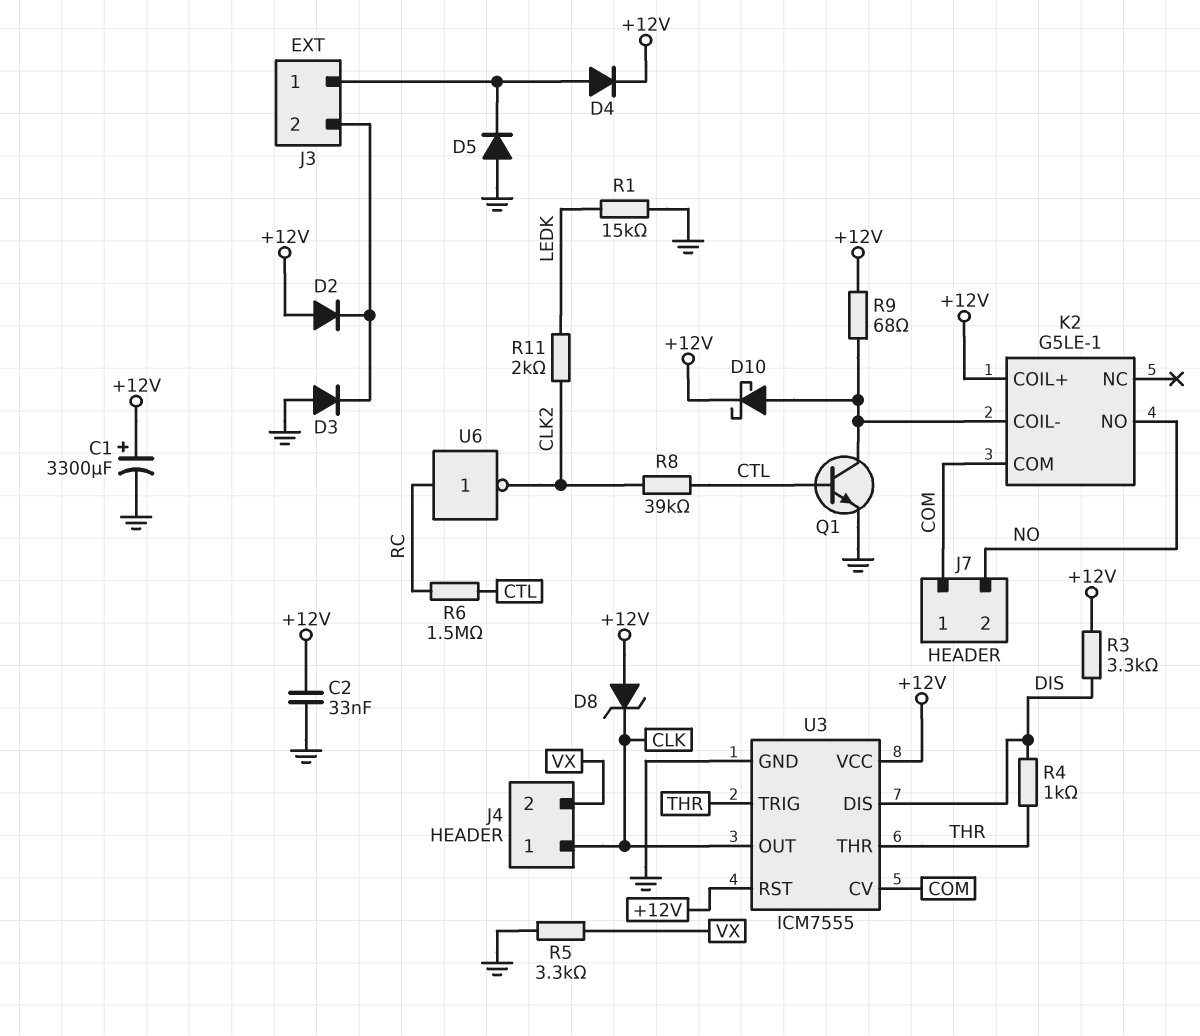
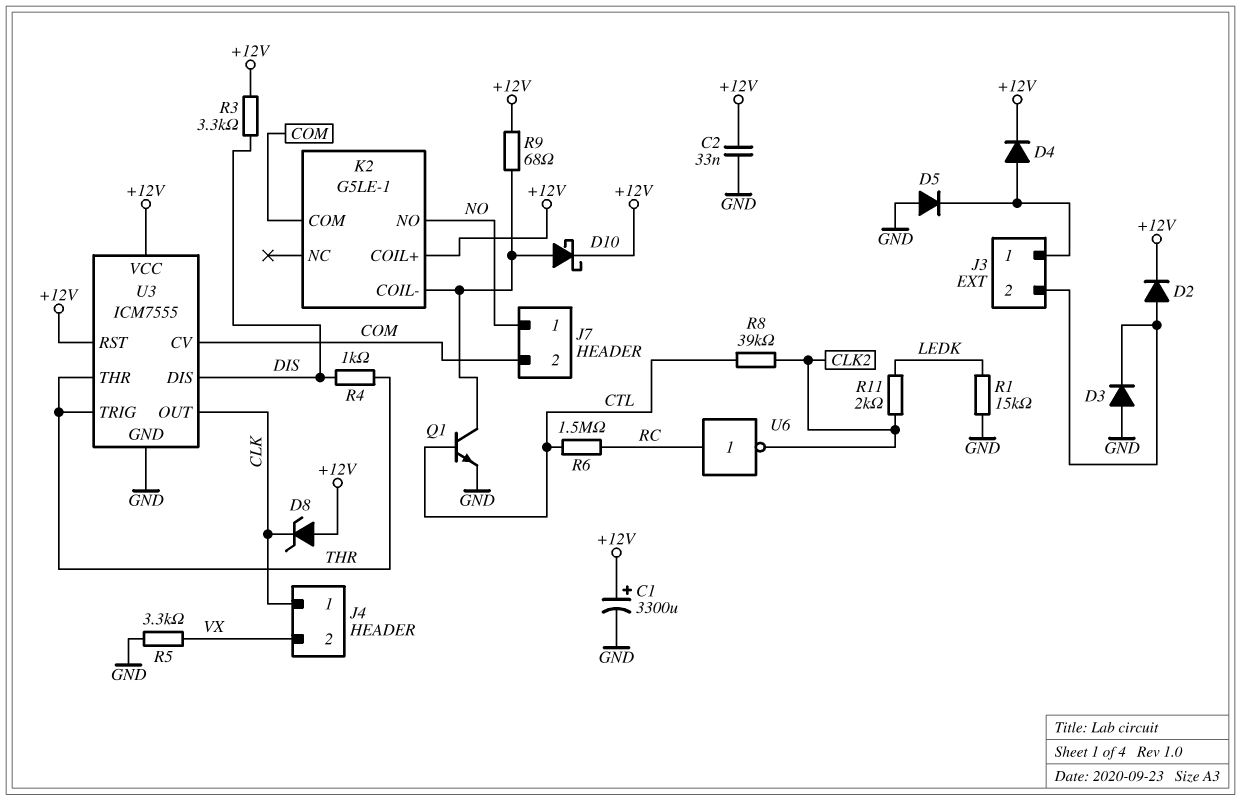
D2: diode (A +12V, K J3/2) -> diode (A J3/2, K +12V)
J7 pin 1: COM -> NO
J7 pin 2: NO -> COM

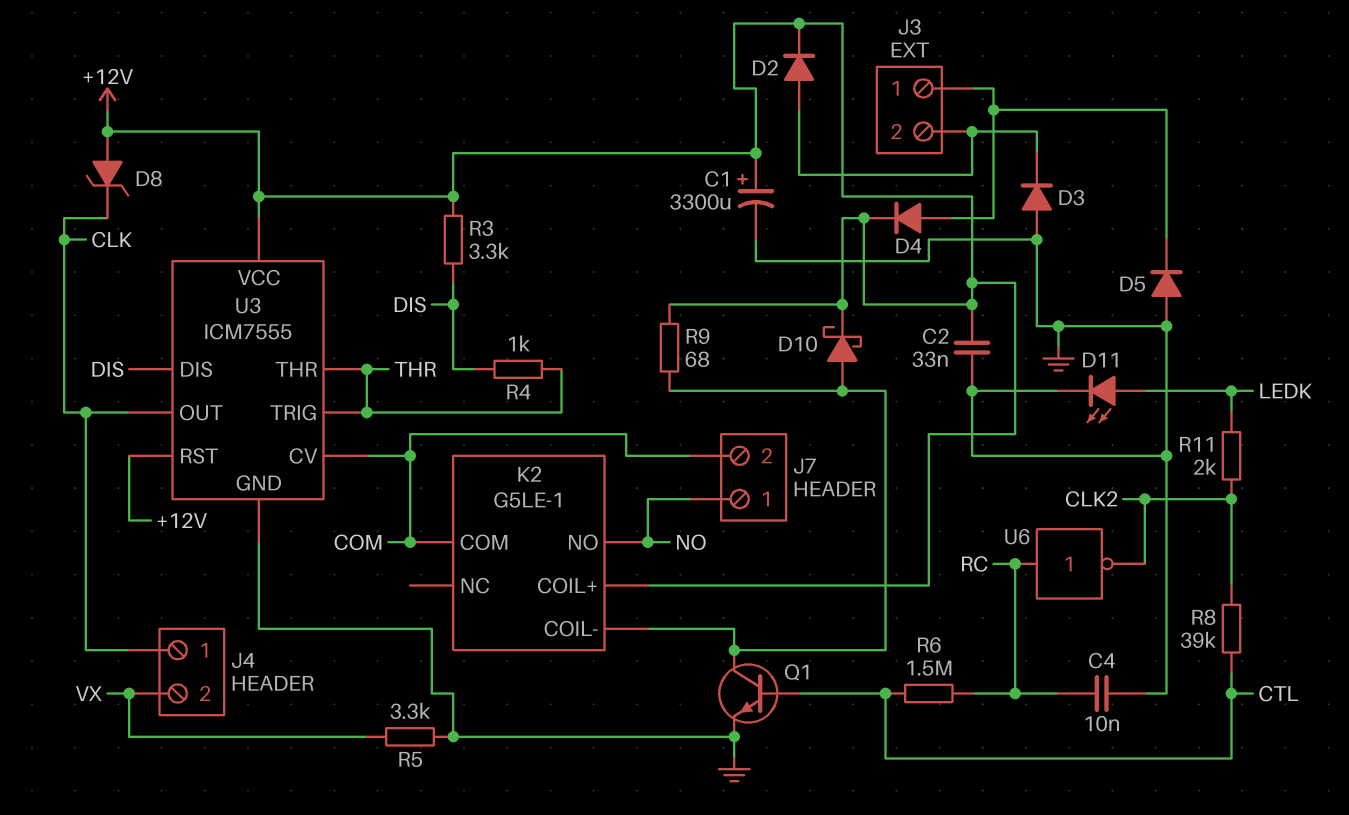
C4: none -> 10nF (GND, RC)
D11: none -> LED (A LEDK, K GND)
R1: 15k (GND, LEDK) -> none

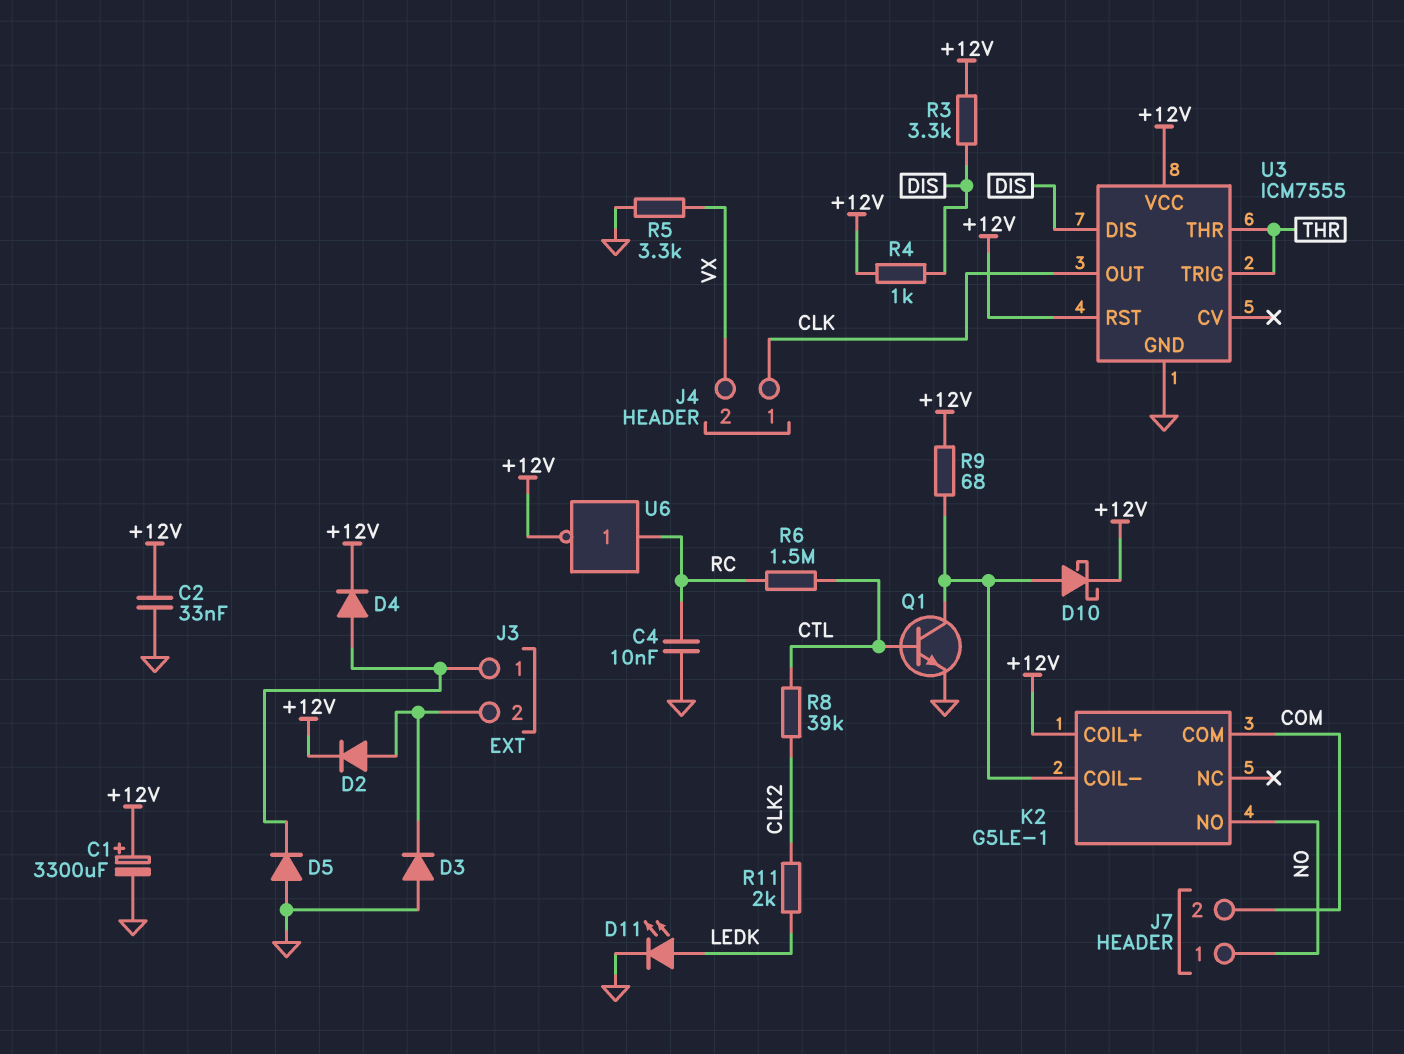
D8: zener (A +12V, K CLK) -> none
R4: 1k (DIS, THR) -> 1k (+12V, DIS)
U3 pin CV: COM -> none
U6: NOT (in RC, out CLK2) -> NOT (in RC, out +12V)

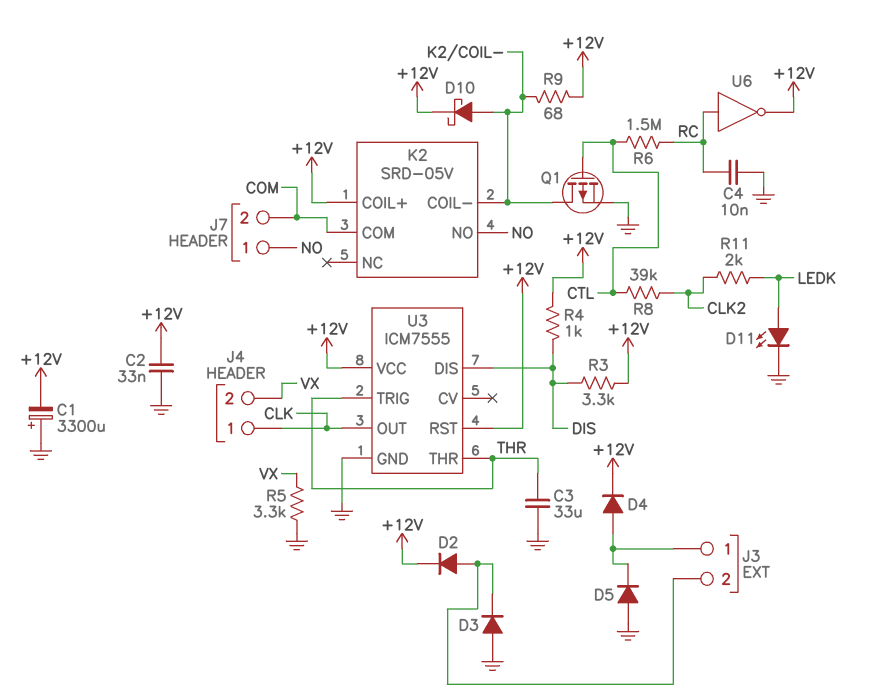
C1: 3300uF (plus +12V, minus GND) -> 3300uF (plus GND, minus +12V)
C3: none -> 33uF (GND, THR)
K2: G5LE-1 -> SRD-05V
Q1: NPN (B CTL, C K2/COIL-, E GND) -> PMOS (G CTL, D K2/COIL-, S GND)

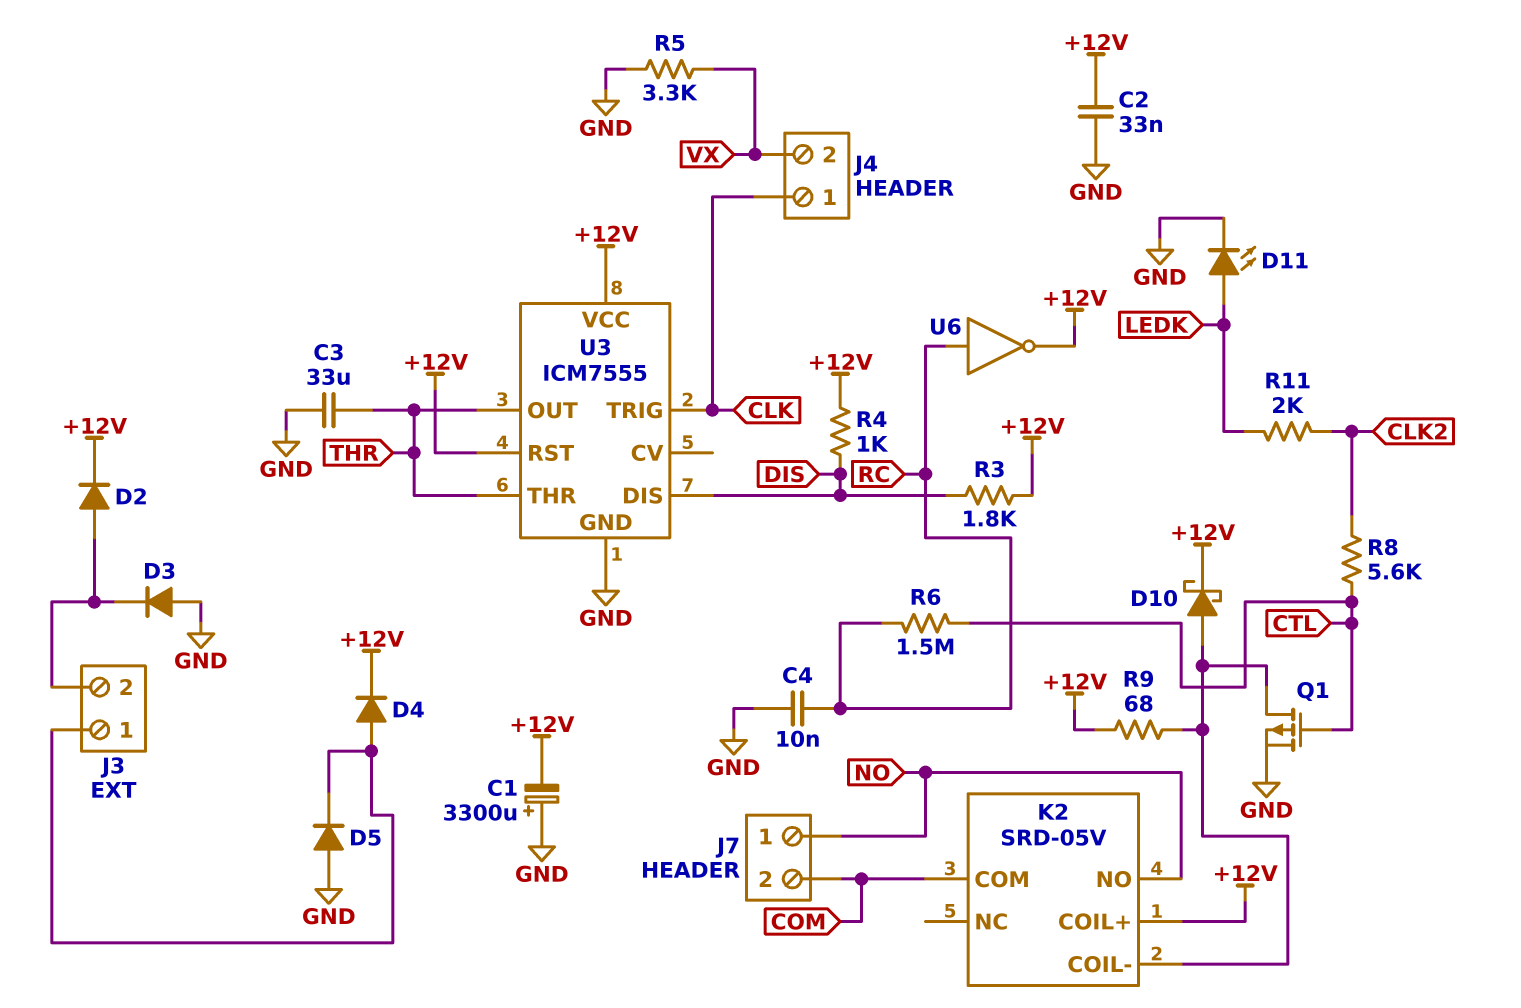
R3: 3.3k (+12V, DIS) -> 1.8k (+12V, DIS)
R8: 39k (CLK2, CTL) -> 5.6k (CLK2, CTL)
U3 pin OUT: CLK -> THR
U3 pin TRIG: THR -> CLK

